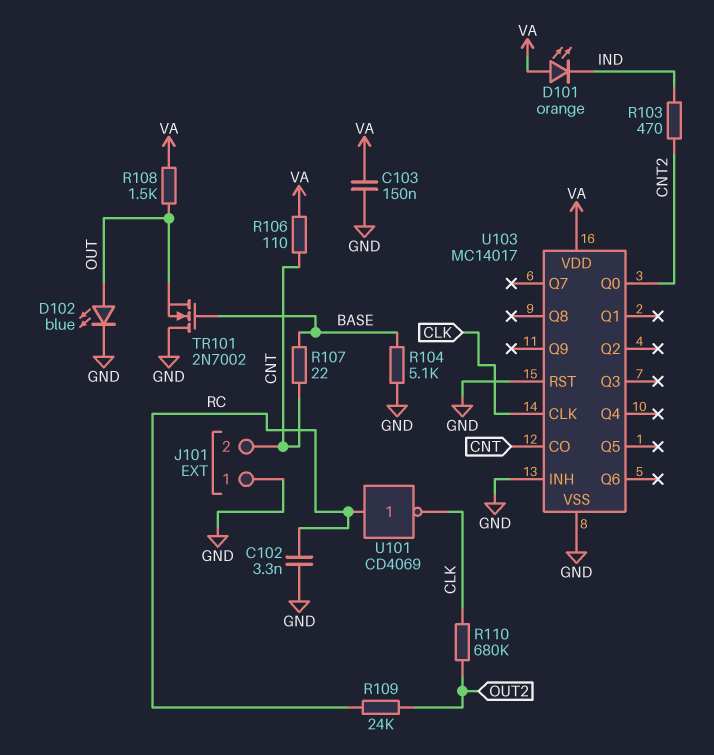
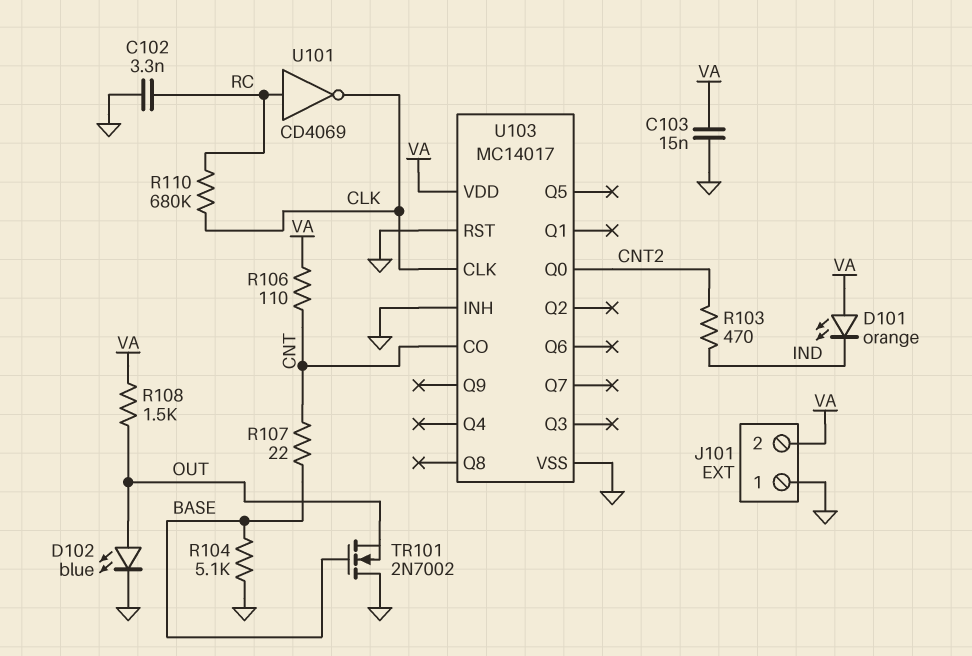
C103: 150nF (GND, VA) -> 15nF (GND, VA)
J101 pin 2: CNT -> VA
R109: 24k (OUT2, RC) -> none
R110: 680k (CLK, OUT2) -> 680k (CLK, RC)

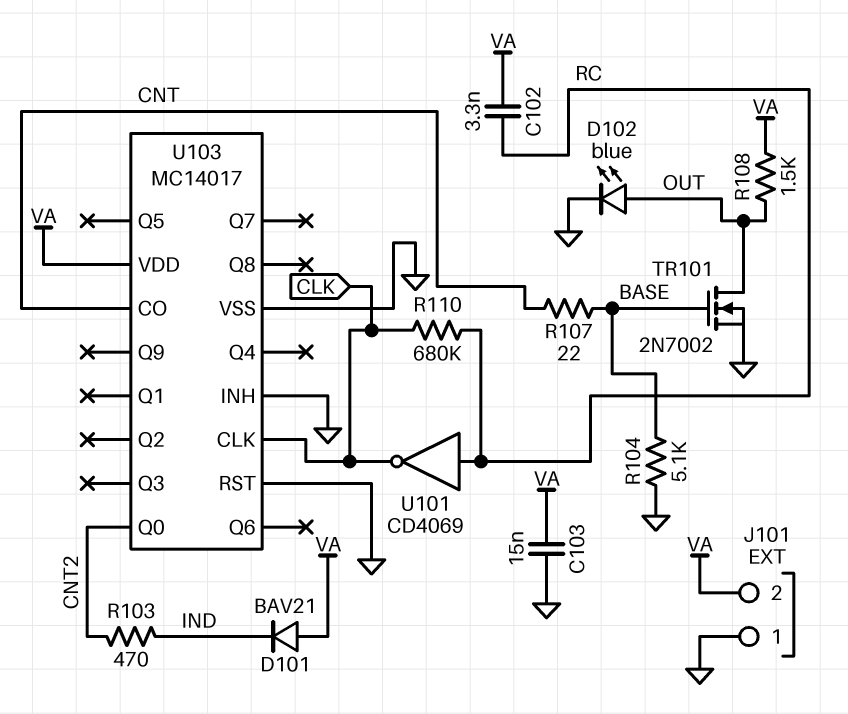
C102: 3.3nF (GND, RC) -> 3.3nF (RC, VA)
D101: LED orange (A VA, K IND) -> diode BAV21 (A VA, K IND)
R106: 110 (CNT, VA) -> none
TR101: NMOS 2N7002 (G BASE, D GND, S OUT) -> NMOS 2N7002 (G BASE, D OUT, S GND)

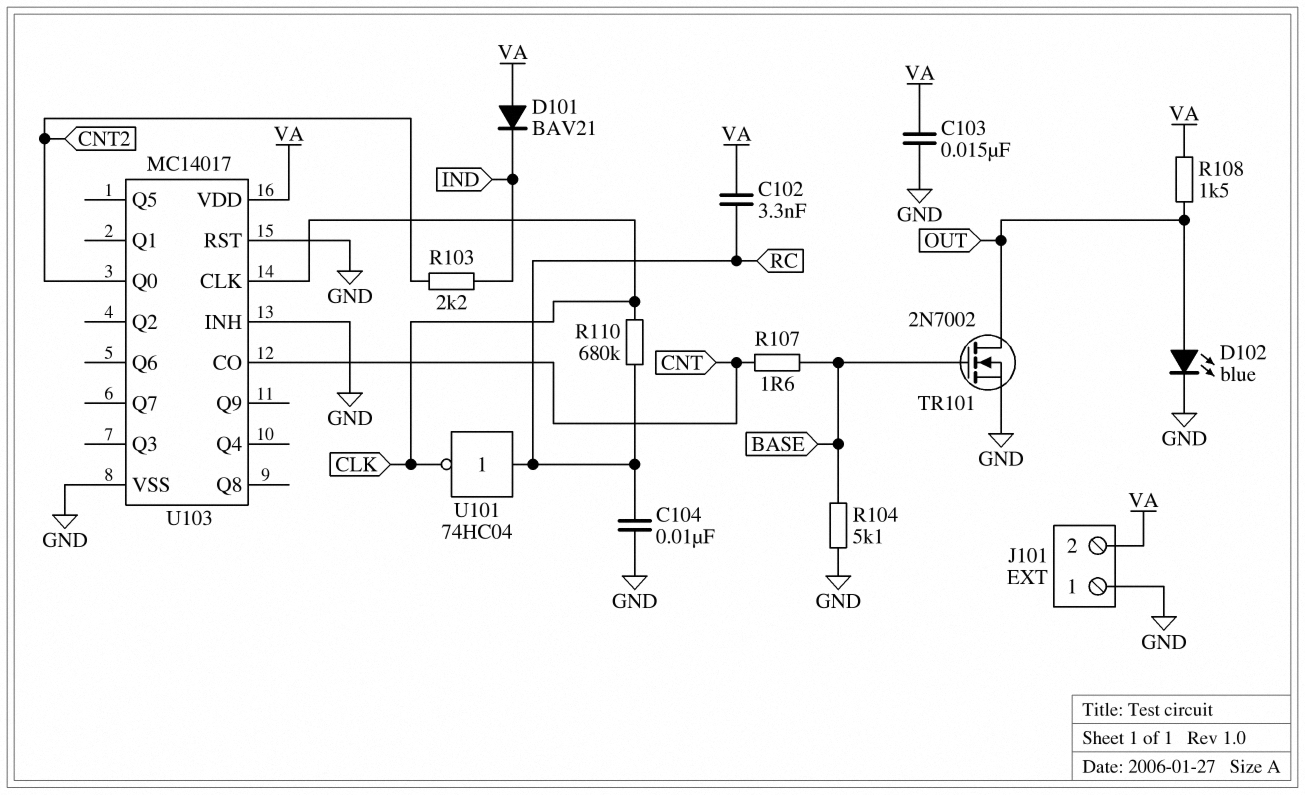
C104: none -> 10nF (GND, RC)
R103: 470 (CNT2, IND) -> 2.2k (CNT2, IND)
R107: 22 (BASE, CNT) -> 1.6 (BASE, CNT)
U101: NOT CD4069 (in RC, out CLK) -> NOT 74HC04 (in RC, out CLK)

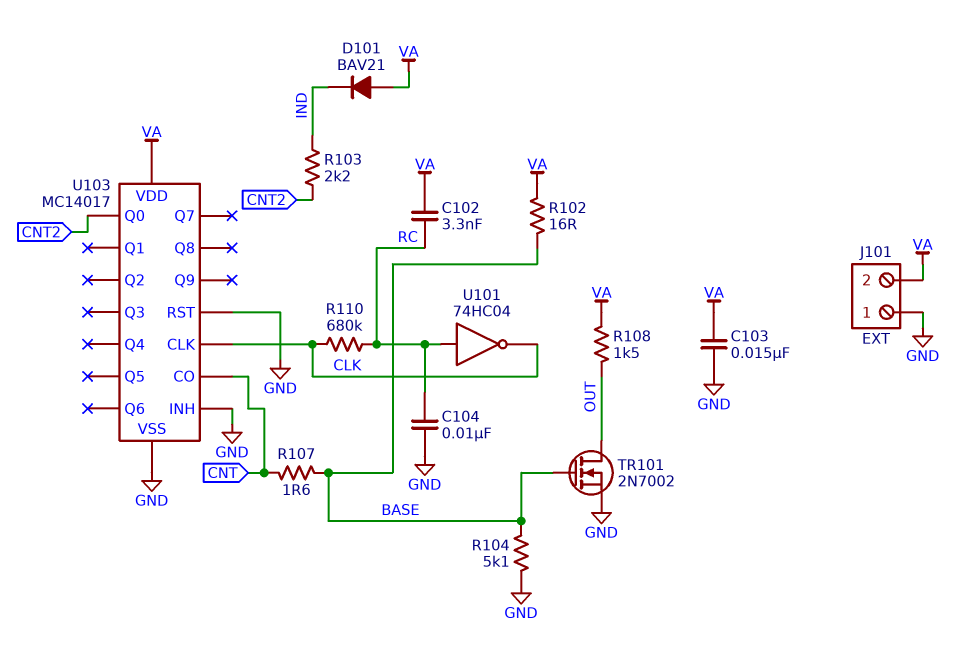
D102: LED blue (A OUT, K GND) -> none
R102: none -> 16 (BASE, VA)

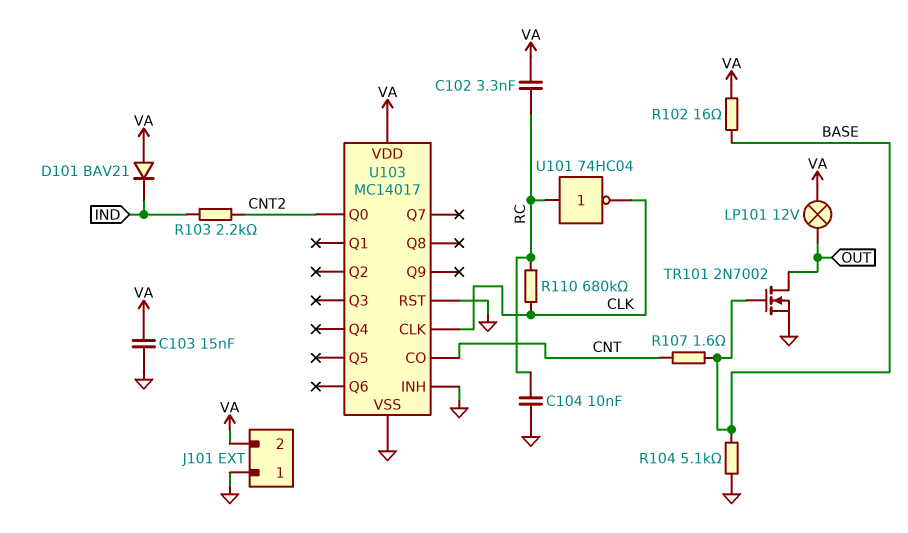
LP101: none -> lamp 12V (OUT, VA)
R108: 1.5k (OUT, VA) -> none

